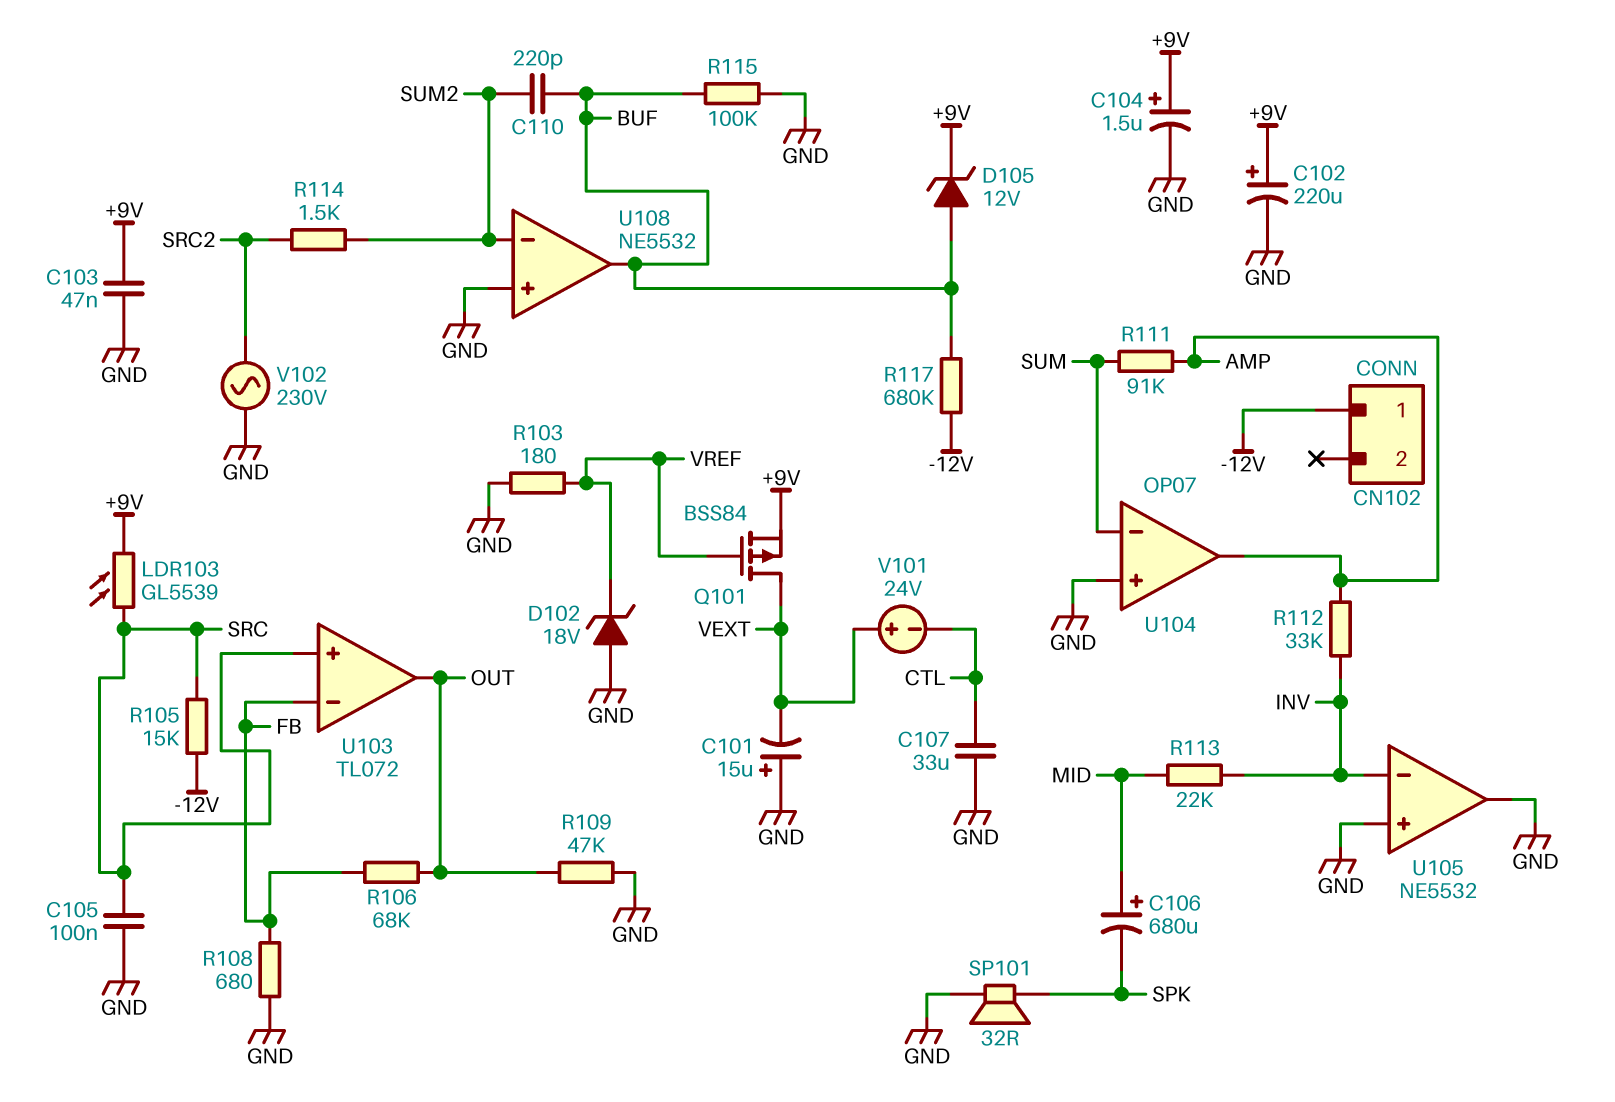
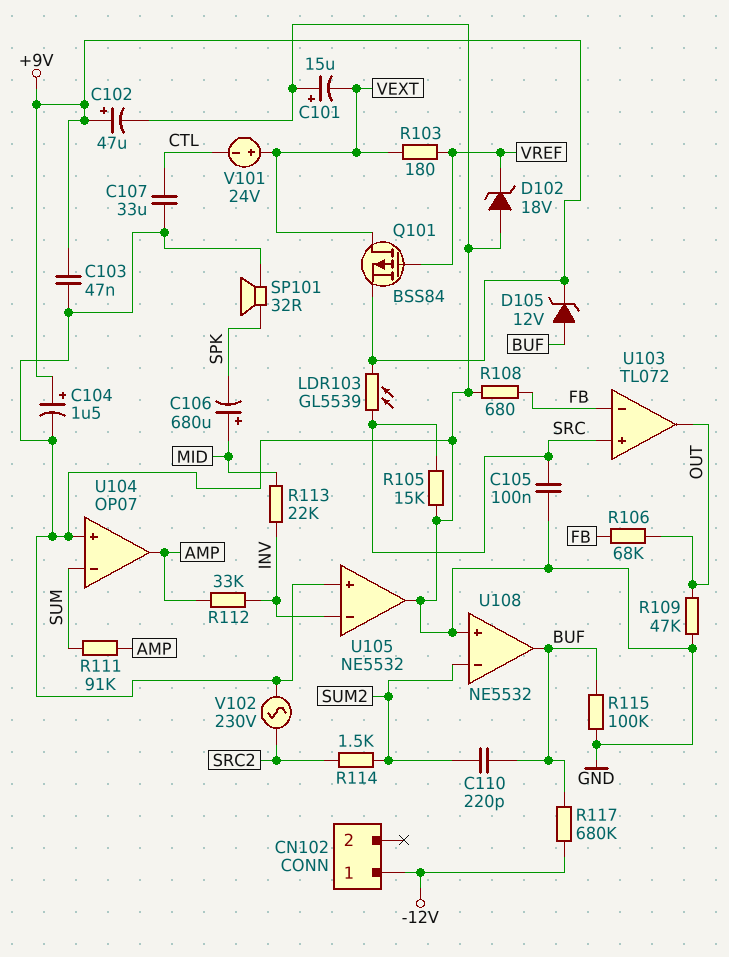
C102: 220uF (plus +9V, minus GND) -> 47uF (plus +9V, minus GND)
R103: 180 (GND, VREF) -> 180 (VEXT, VREF)
R105: 15k (-12V, SRC) -> 15k (GND, SRC)

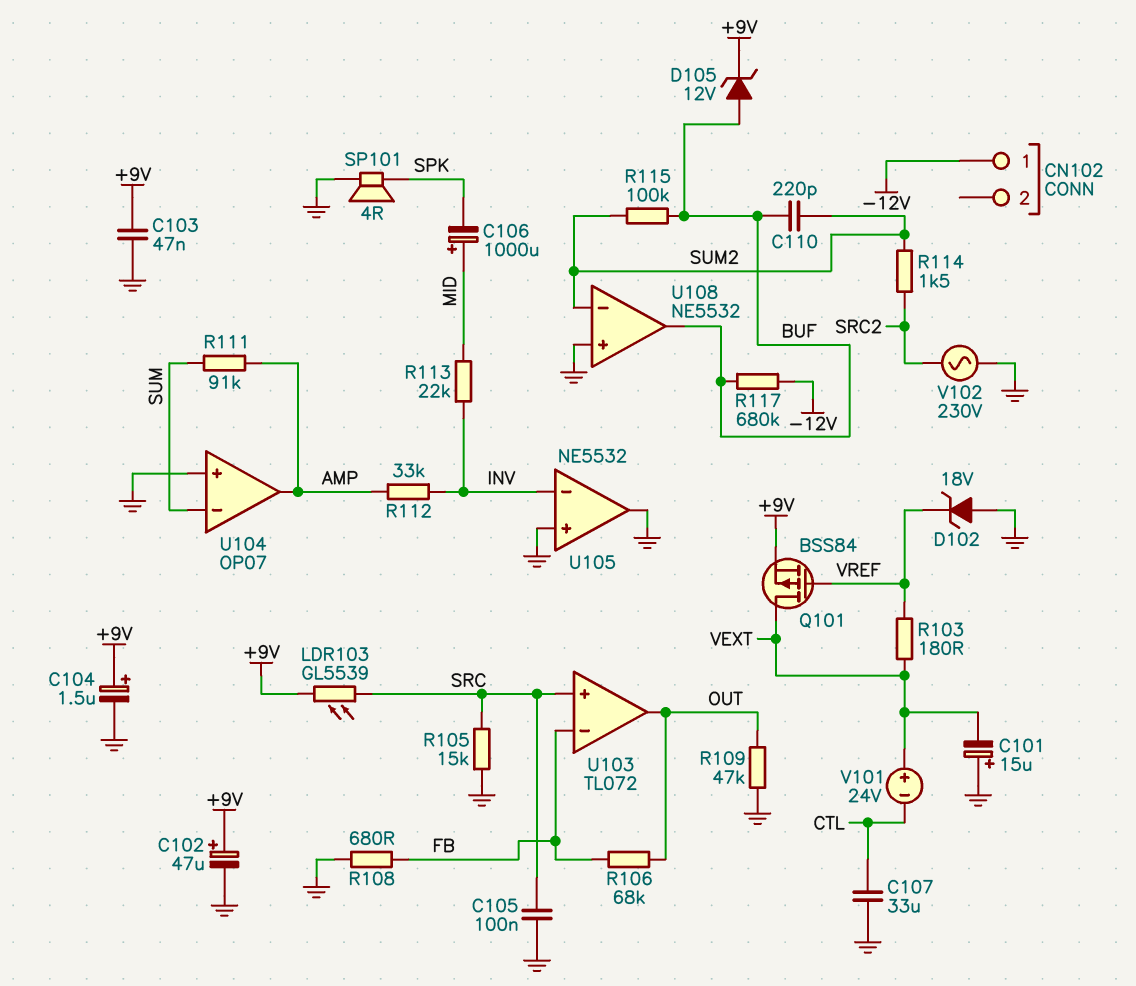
C106: 680uF (plus MID, minus SPK) -> 1000uF (plus MID, minus SPK)
R115: 100k (BUF, GND) -> 100k (BUF, SUM2)
SP101: speaker 32R (GND, SPK) -> speaker 4R (GND, SPK)

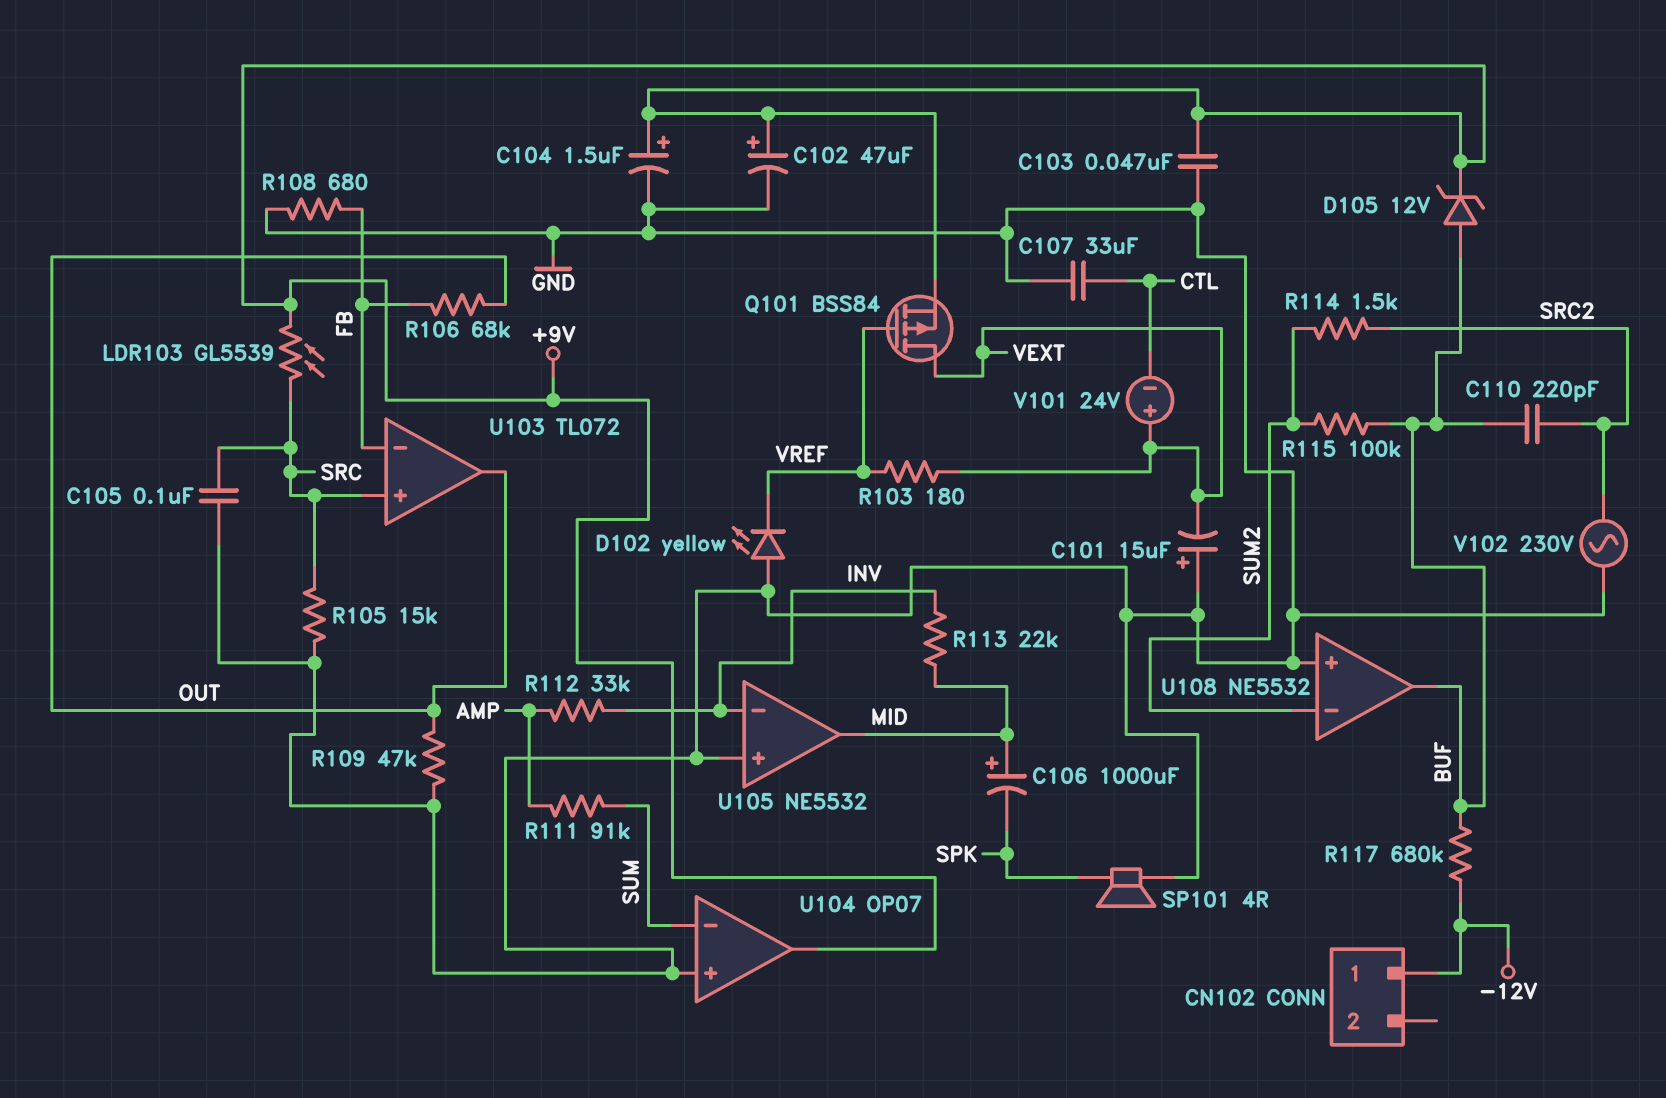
C110: 220pF (BUF, SUM2) -> 220pF (BUF, SRC2)
D102: zener 18V (A GND, K VREF) -> LED yellow (A GND, K VREF)
U104 pin out: AMP -> +9V
U105 pin out: GND -> MID

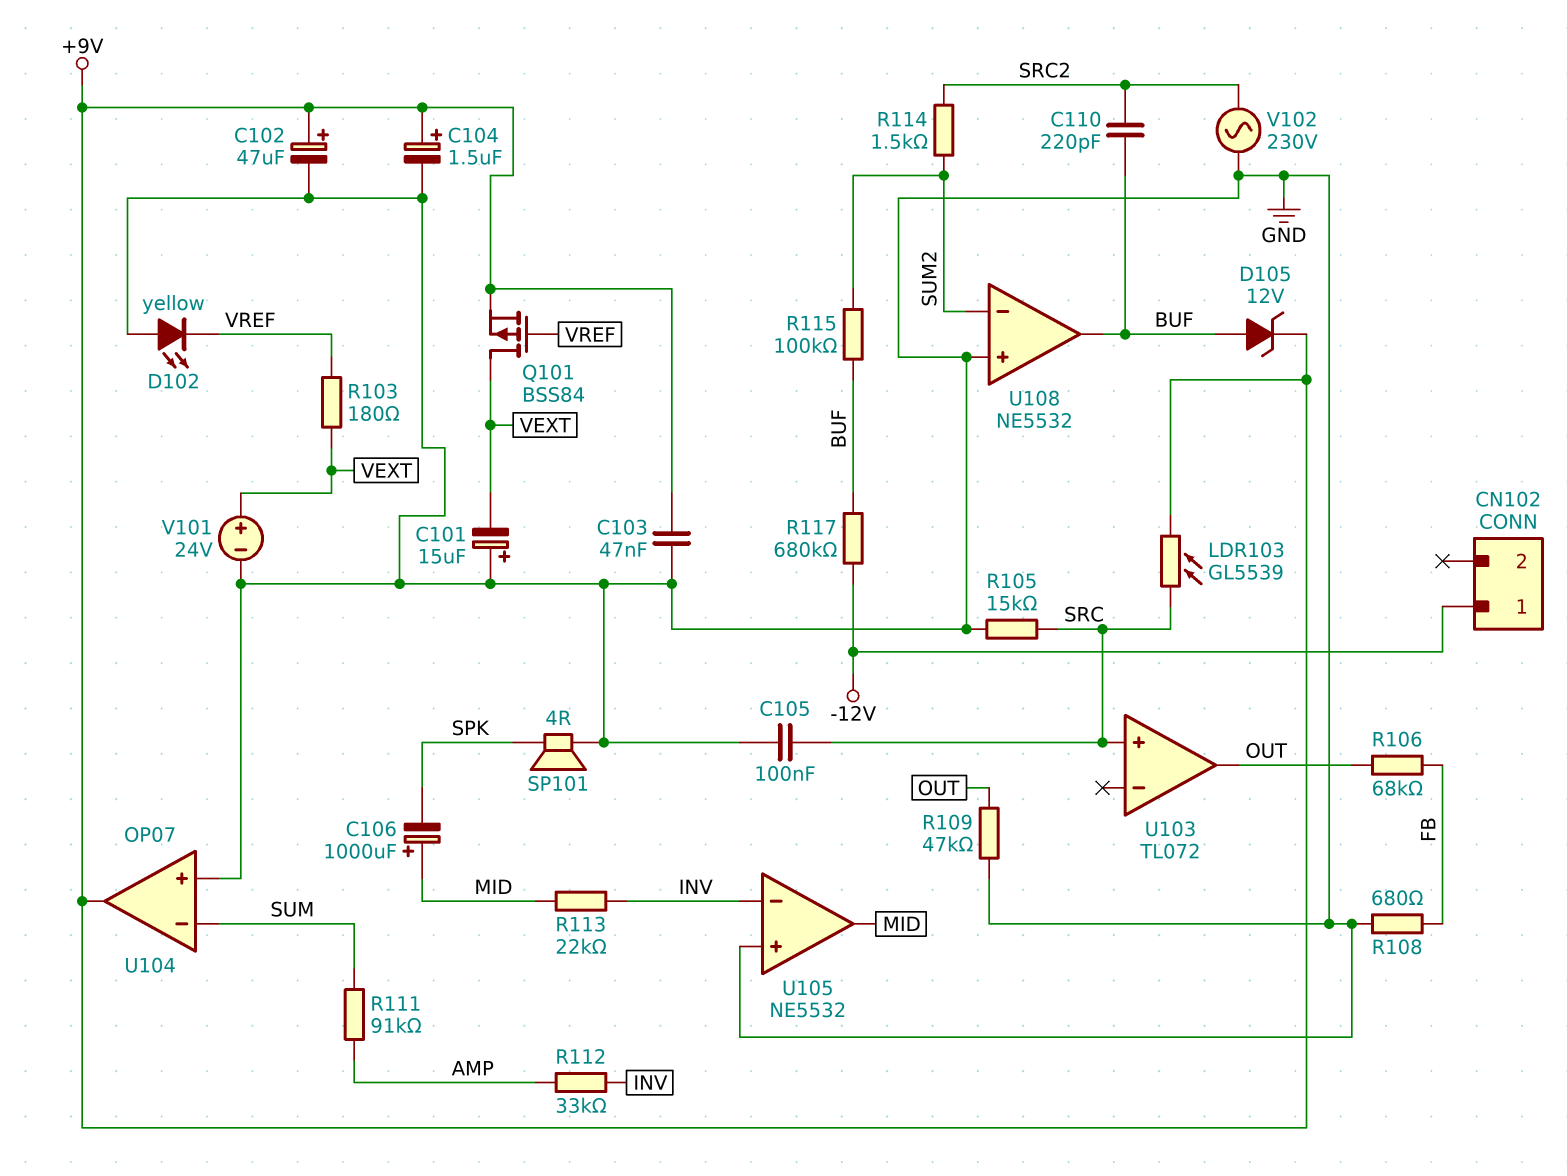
C107: 33uF (CTL, GND) -> none
U103 pin in-: FB -> none
V101: 24V (plus VEXT, minus CTL) -> 24V (plus VEXT, minus GND)

